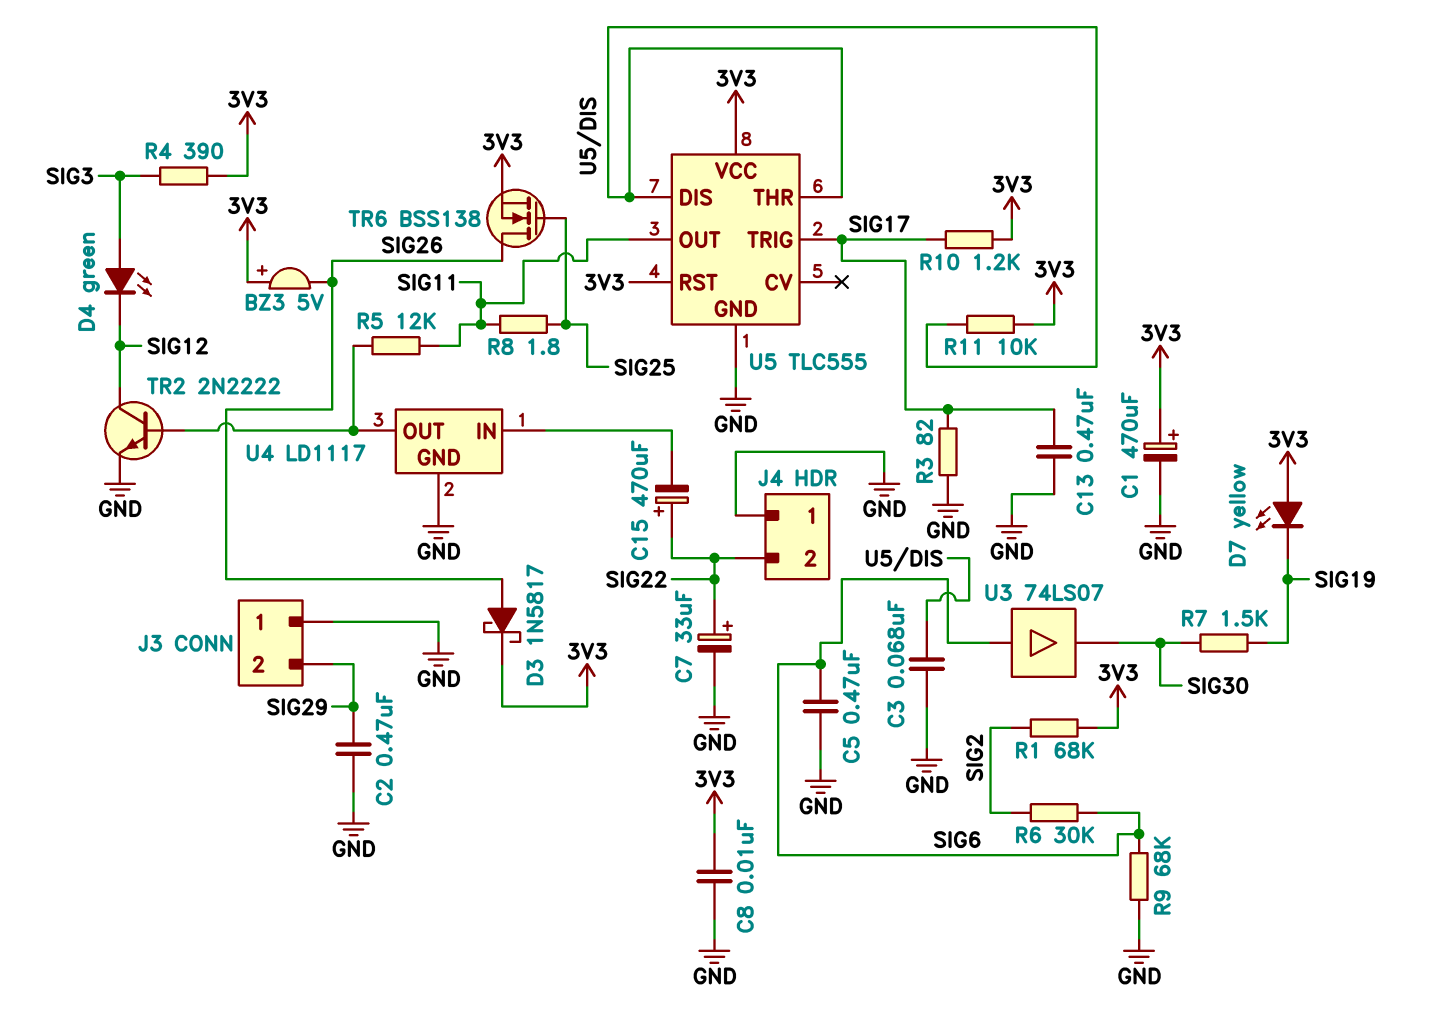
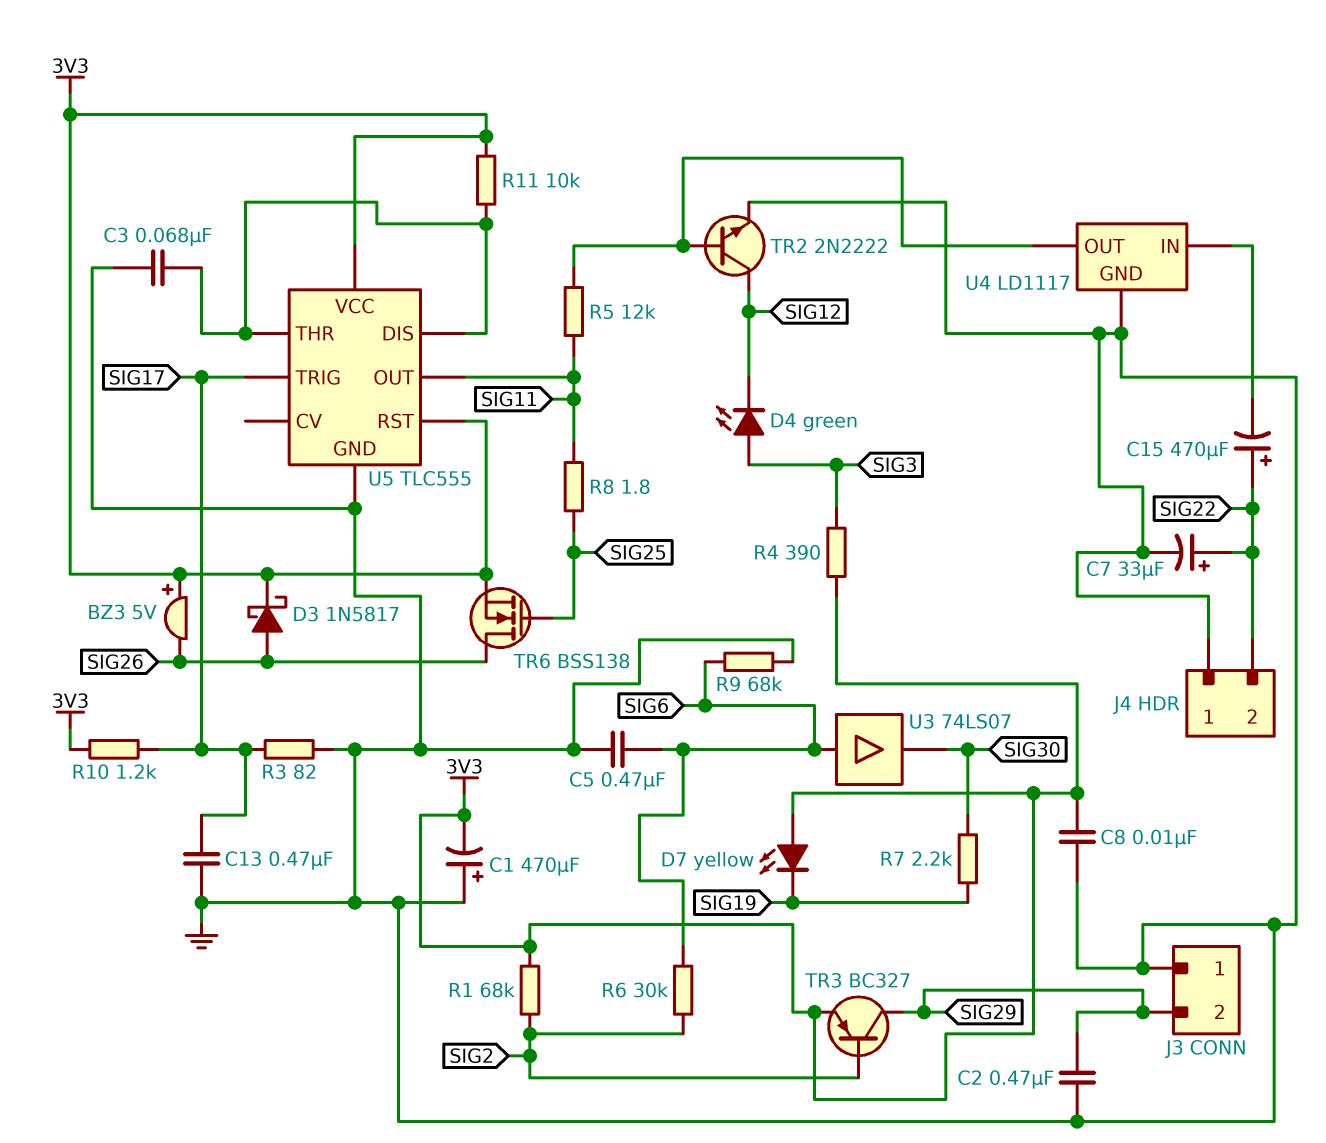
C1: 470uF (plus 3V3, minus GND) -> 470uF (plus GND, minus 3V3)
R7: 1.5k (SIG19, SIG30) -> 2.2k (SIG19, SIG30)
TR3: none -> PNP BC327 (B SIG2, C SIG29, E 3V3)

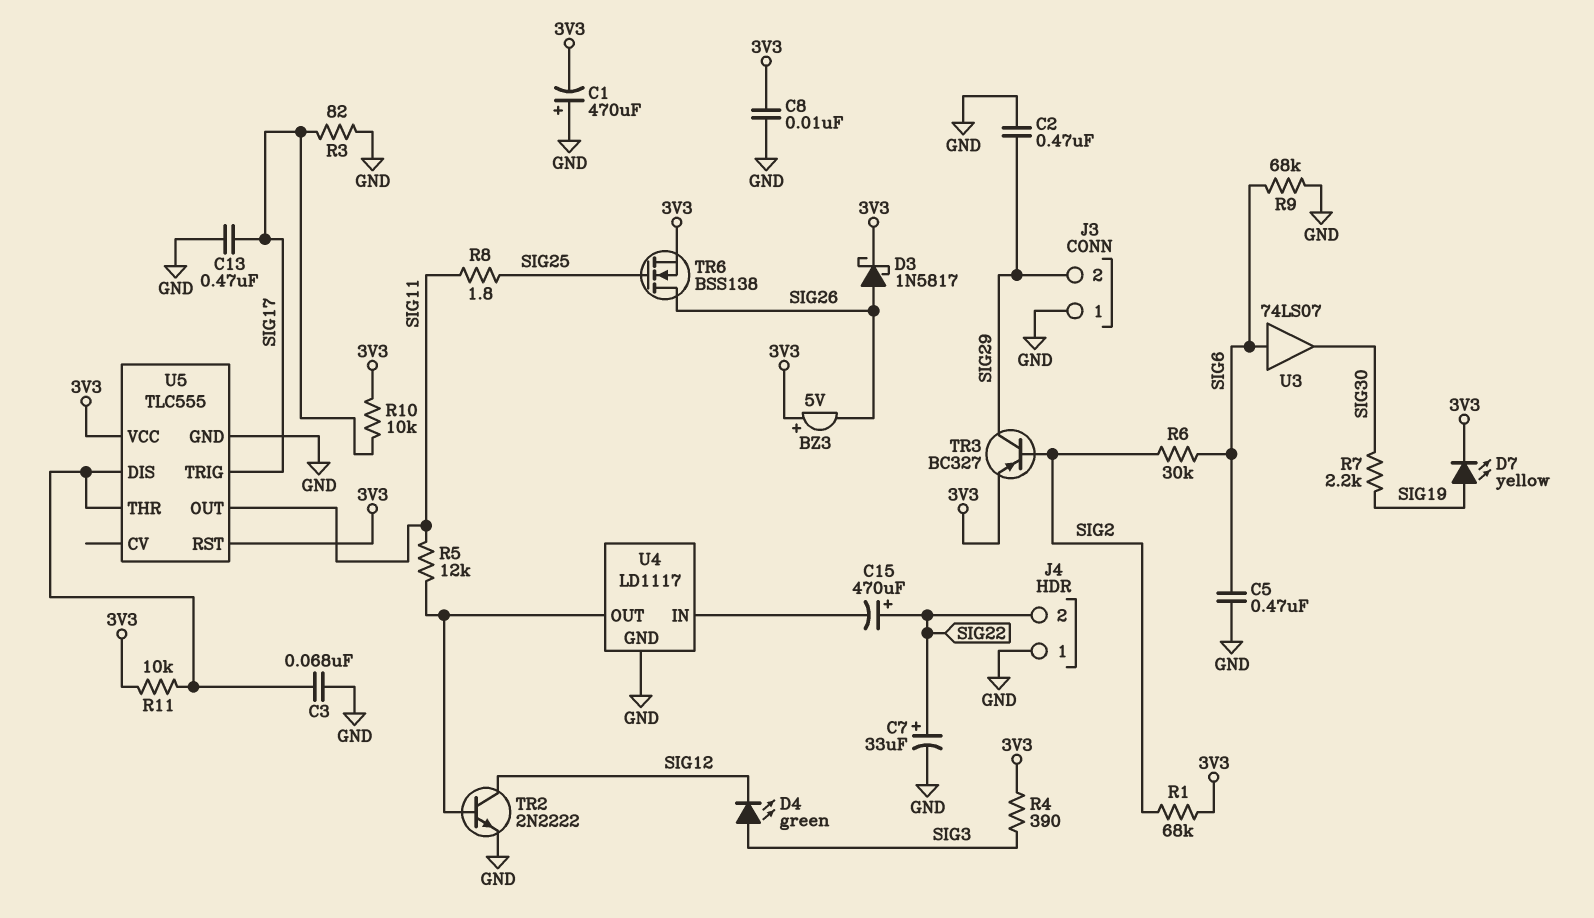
D7: LED yellow (A 3V3, K SIG19) -> LED yellow (A SIG19, K 3V3)
R10: 1.2k (3V3, SIG17) -> 10k (3V3, SIG17)

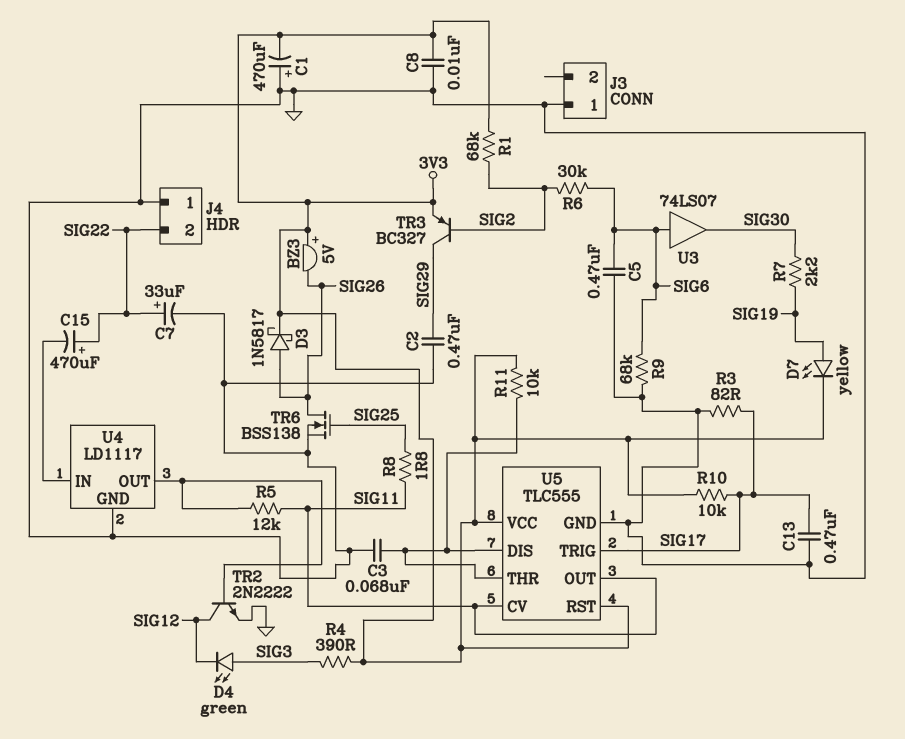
J3 pin 2: SIG29 -> none
TR6: NMOS BSS138 (G SIG25, D SIG26, S 3V3) -> NMOS BSS138 (G SIG25, D SIG26, S GND)
U5 pin CV: none -> SIG11

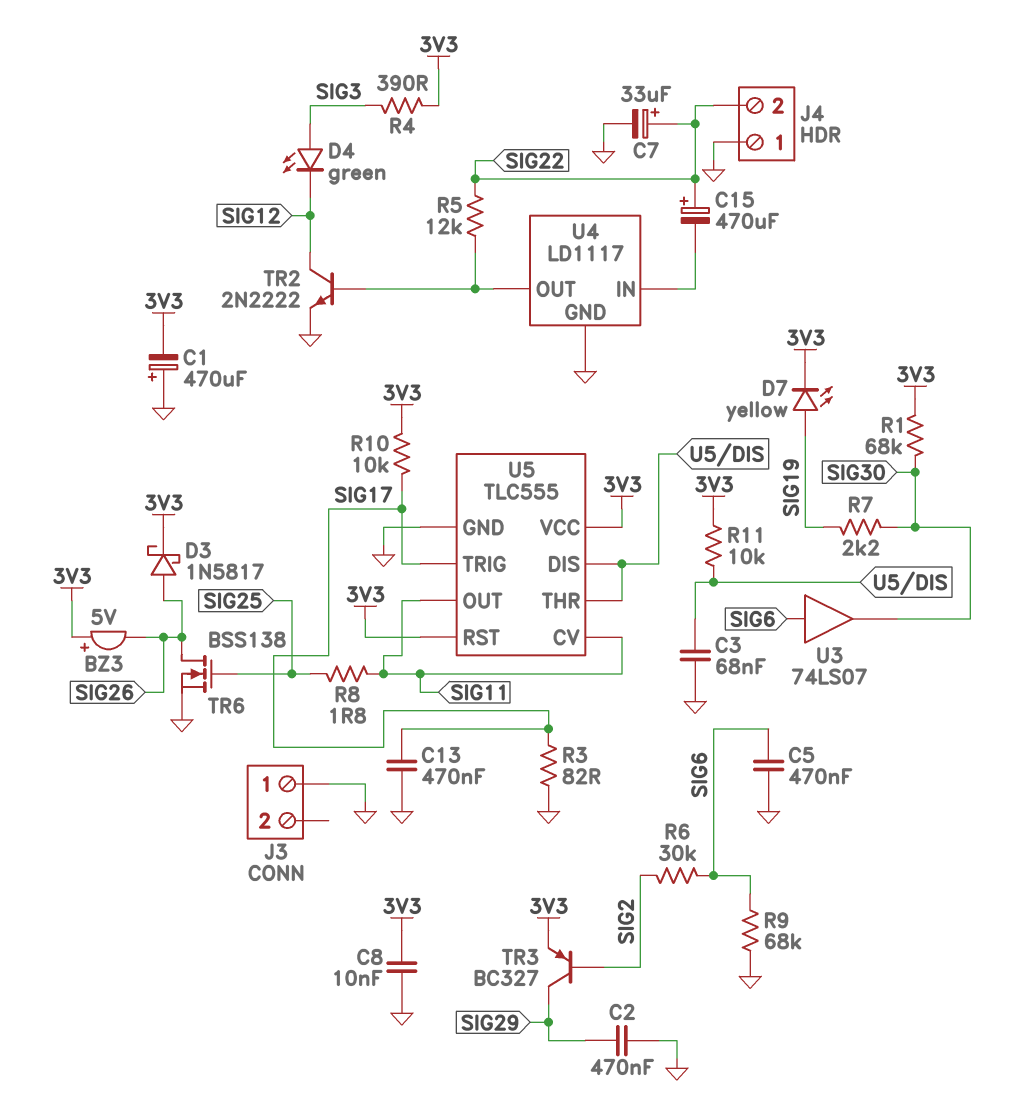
R1: 68k (3V3, SIG2) -> 68k (3V3, SIG30)
R5: 12k (SIG11, U4/OUT) -> 12k (SIG22, U4/OUT)

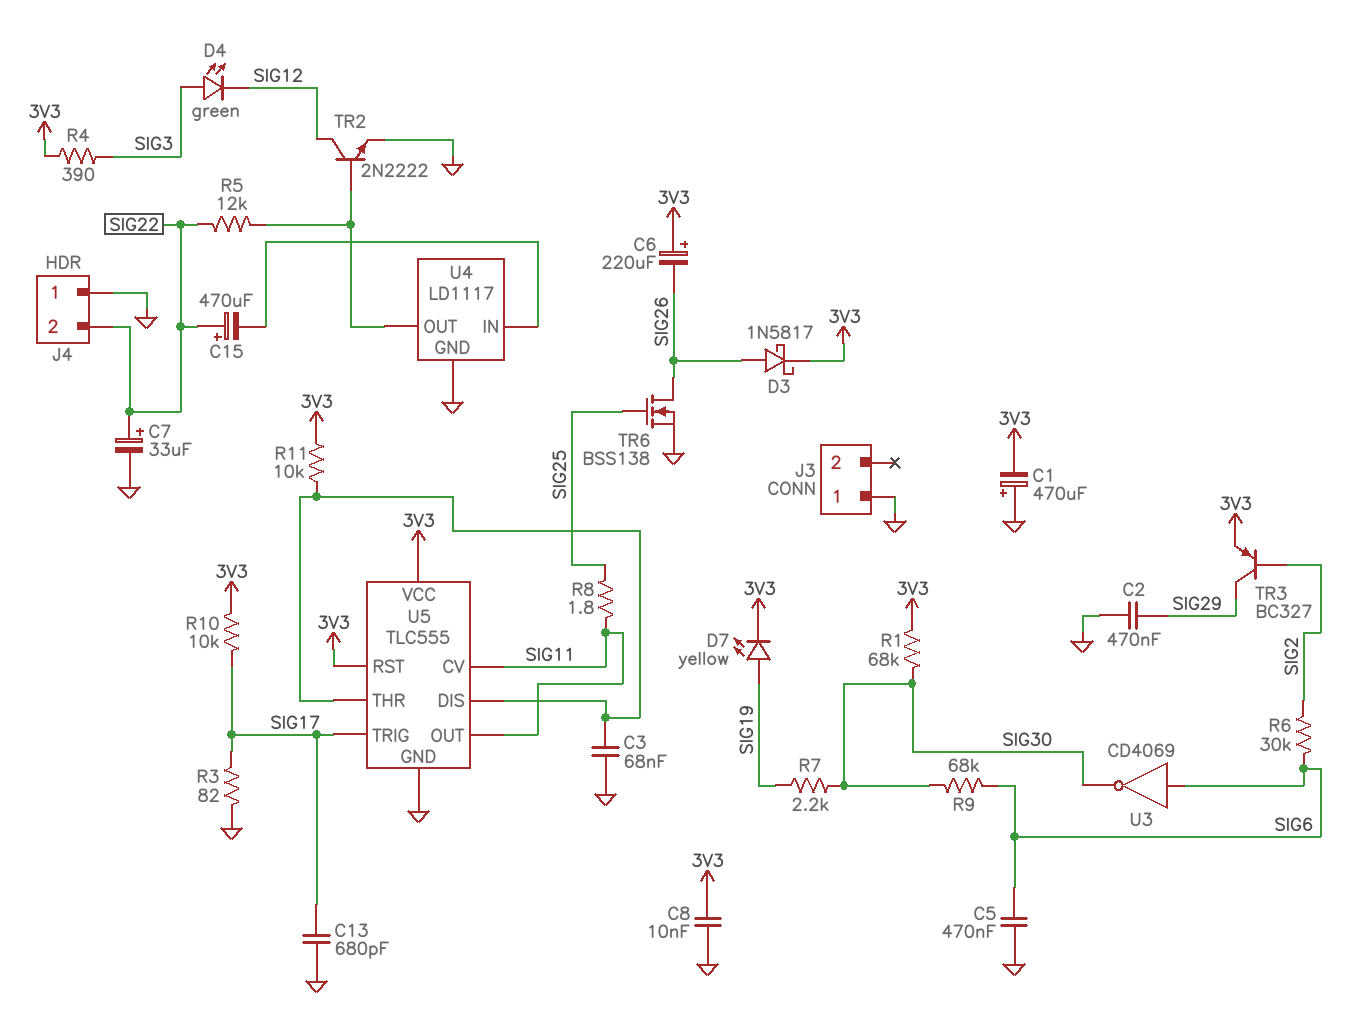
BZ3: buzzer 5V (plus 3V3, minus SIG26) -> none
C6: none -> 220uF (plus 3V3, minus SIG26)
C13: 470nF (GND, SIG17) -> 680pF (GND, SIG17)
R9: 68k (GND, SIG6) -> 68k (SIG6, SIG30)
U3: buffer 74LS07 (in SIG6, out SIG30) -> NOT CD4069 (in SIG6, out SIG30)

